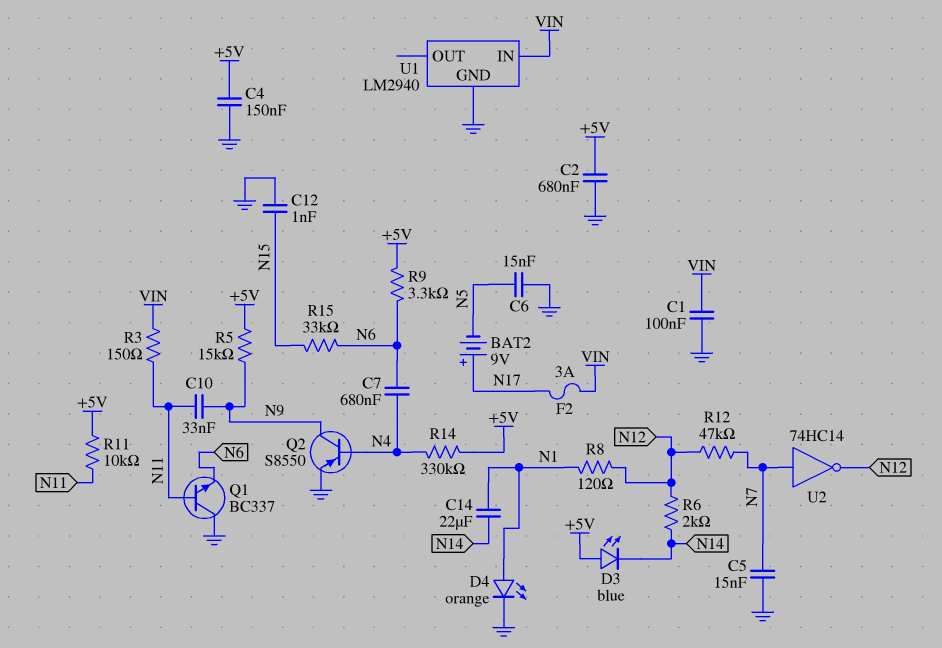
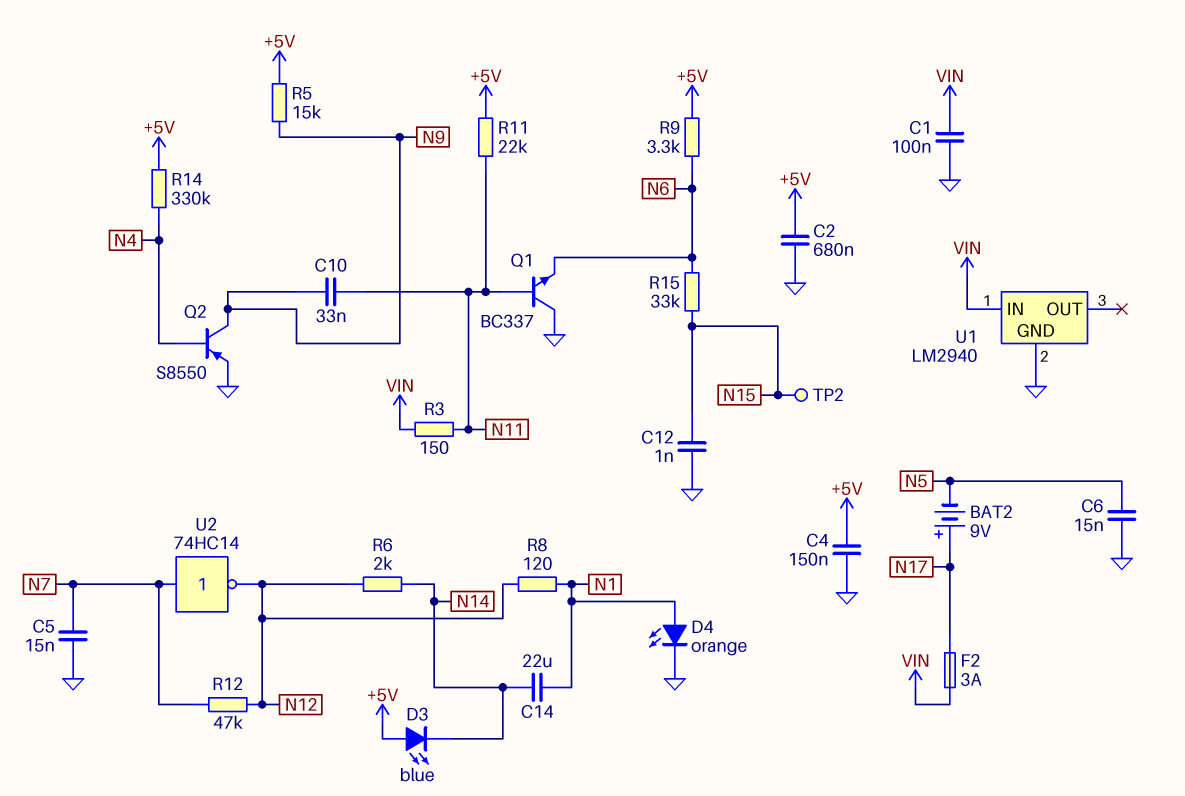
C7: 680nF (N4, N6) -> none
R11: 10k (+5V, N11) -> 22k (+5V, N11)
TP2: none -> test point (N15)

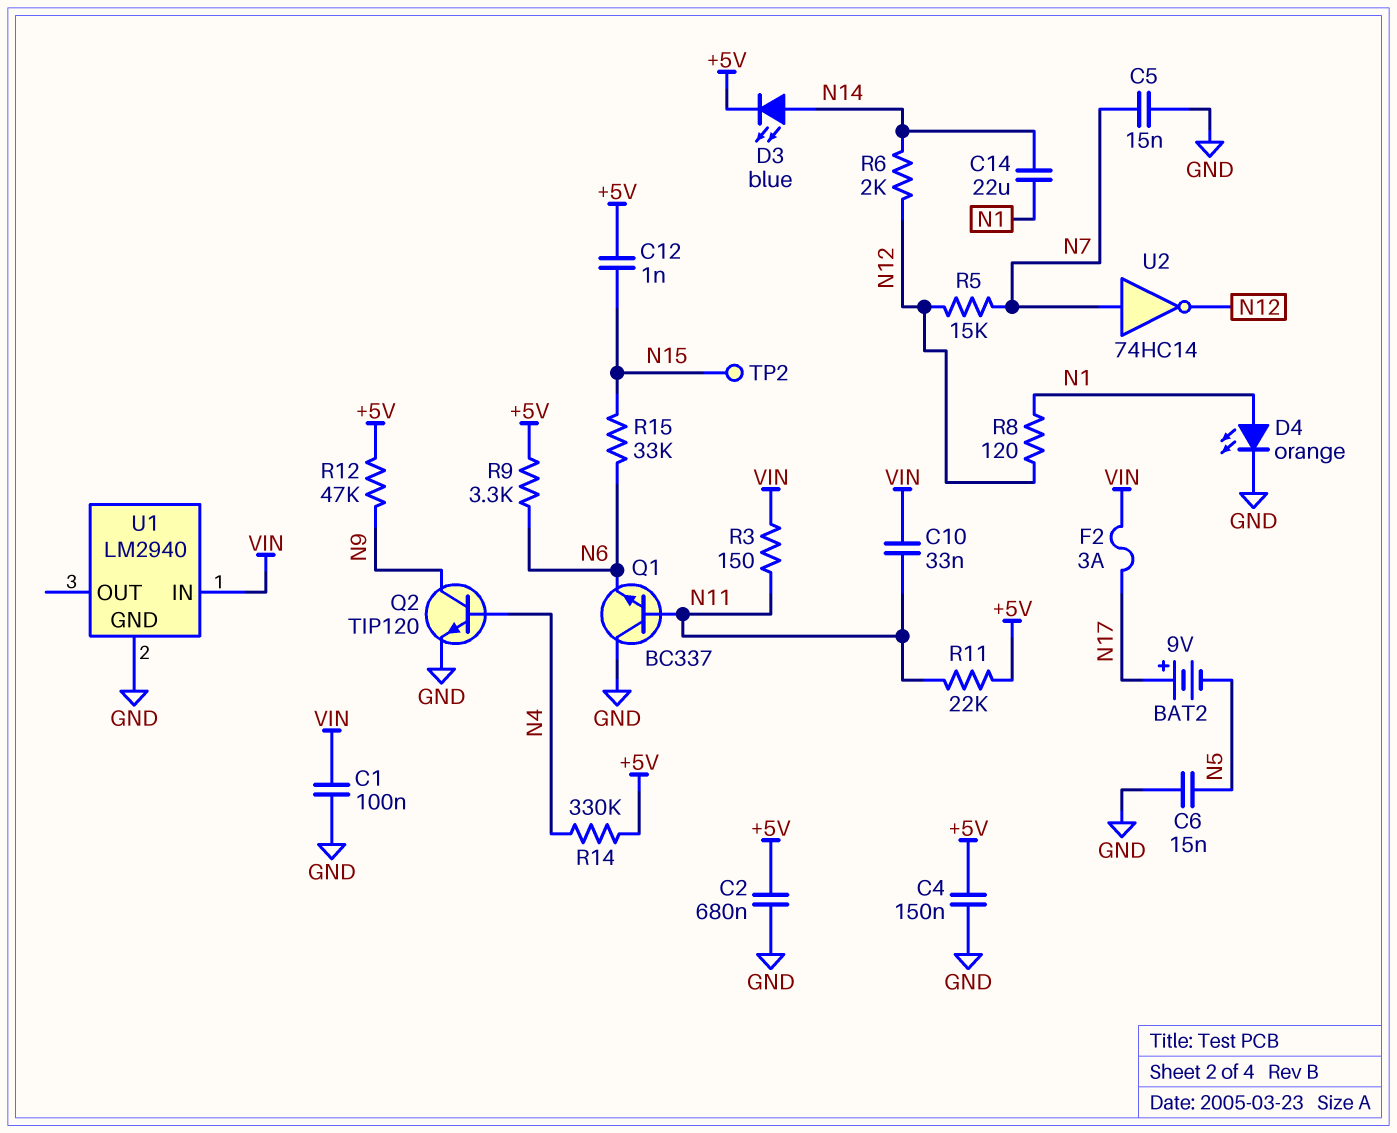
C10: 33nF (N9, N11) -> 33nF (N11, VIN)
C12: 1nF (GND, N15) -> 1nF (+5V, N15)
D3: LED blue (A +5V, K N14) -> LED blue (A N14, K +5V)
Q2: PNP S8550 (B N4, C N9, E GND) -> NPN TIP120 (B N4, C N9, E GND)
R5: 15k (+5V, N9) -> 15k (N7, N12)
R12: 47k (N7, N12) -> 47k (+5V, N9)

